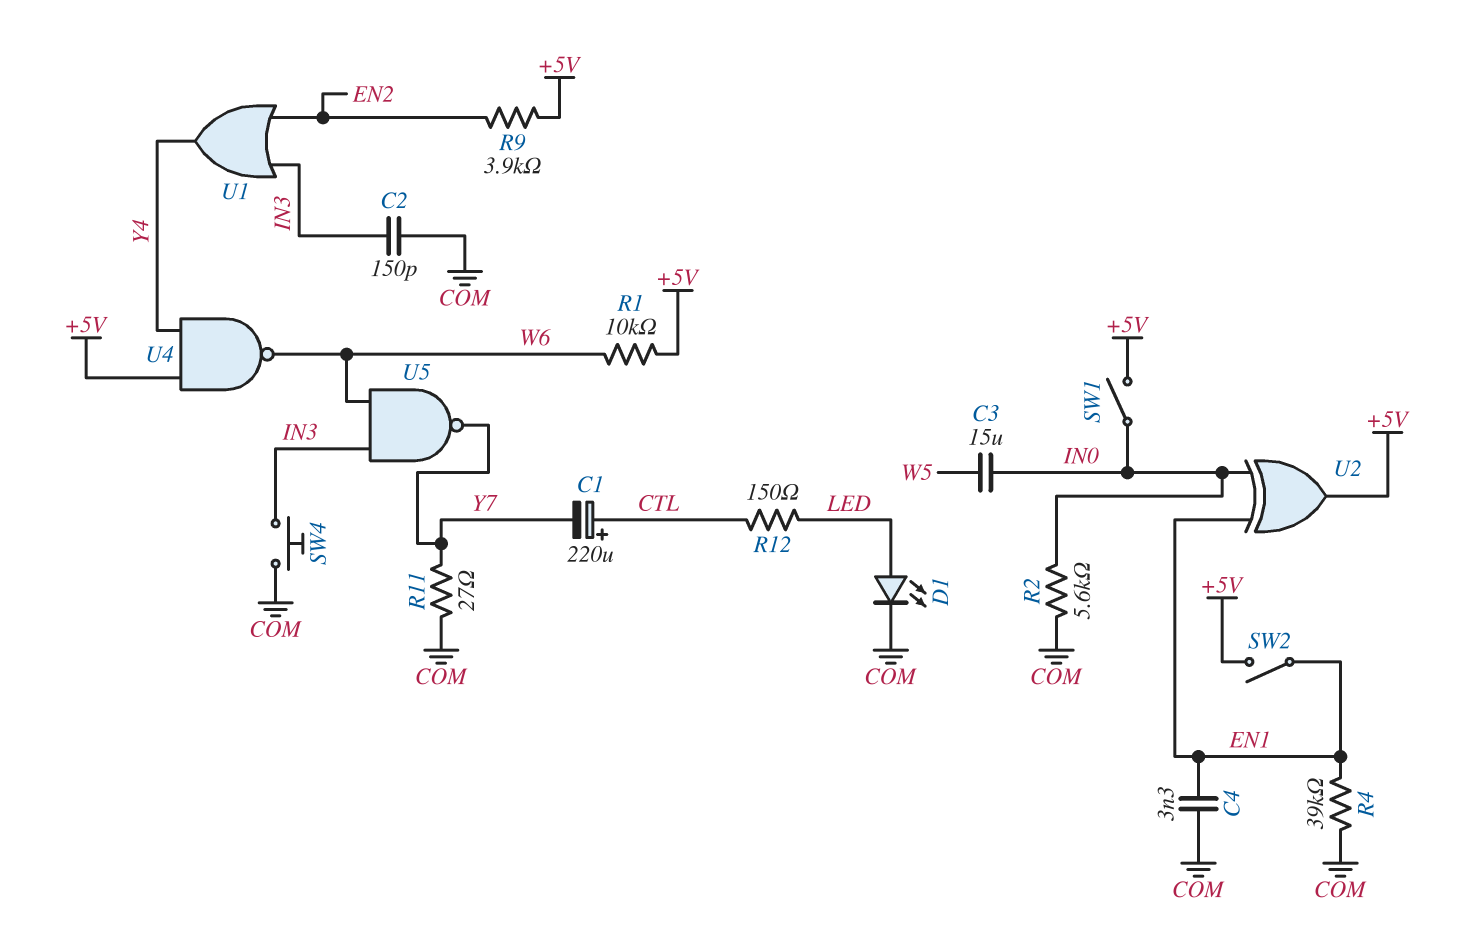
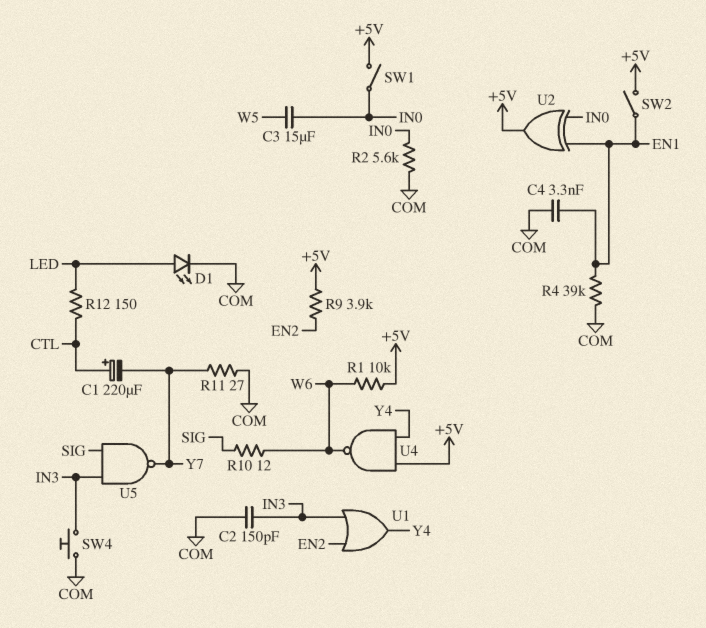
R10: none -> 12 (SIG, W6)
U5: NAND (in IN3, in W6, out Y7) -> NAND (in IN3, in SIG, out Y7)

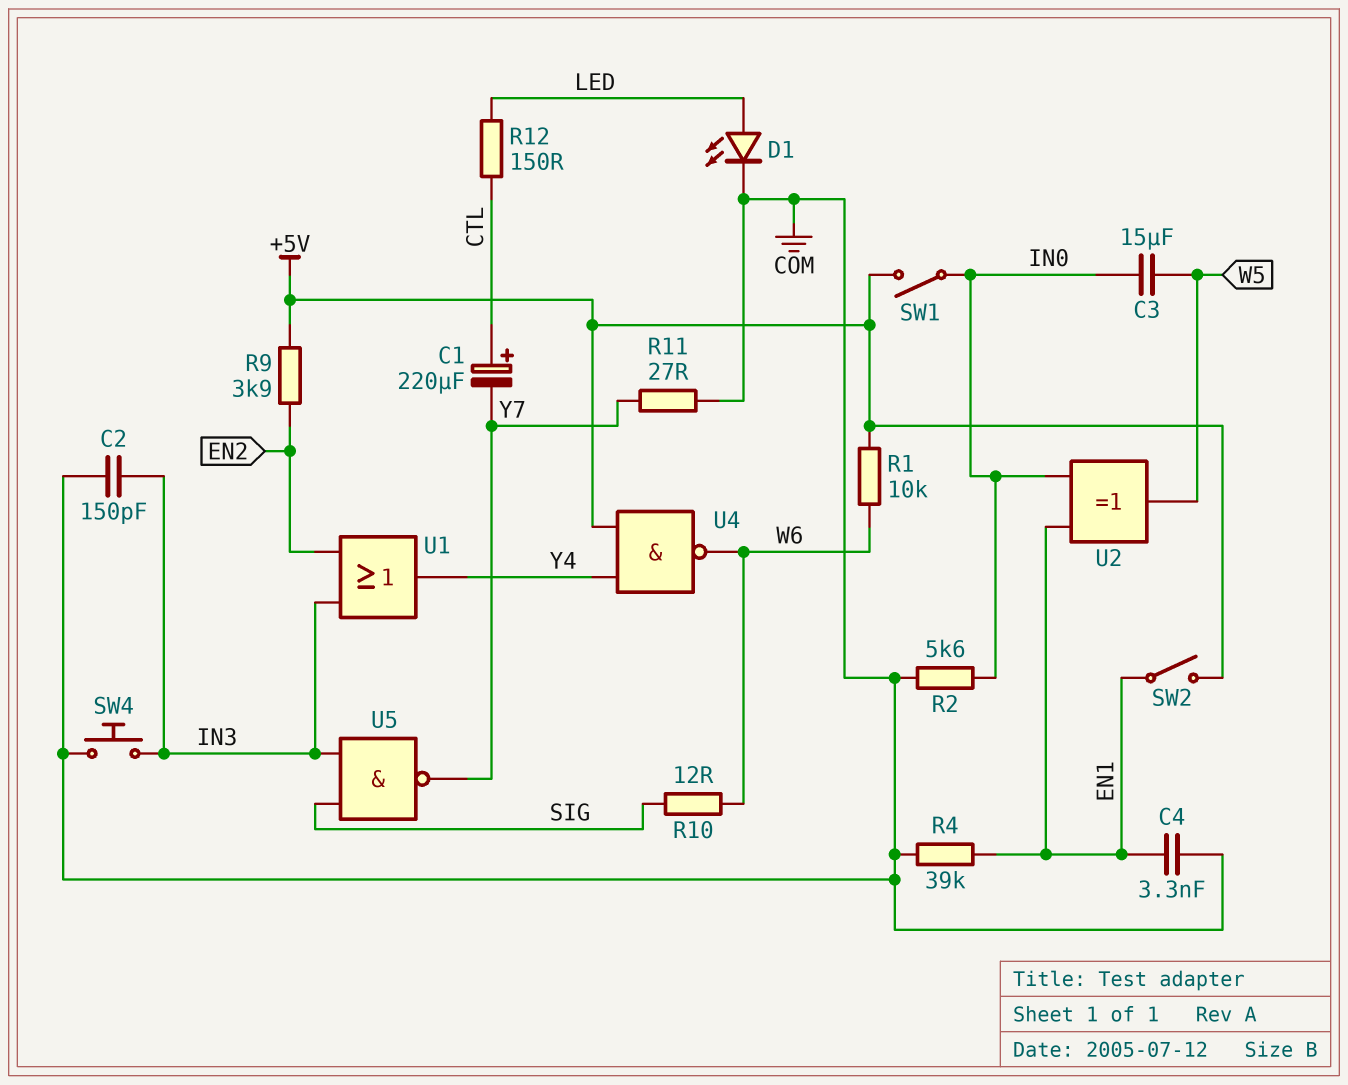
U2: XOR (in EN1, in IN0, out +5V) -> XOR (in EN1, in IN0, out W5)

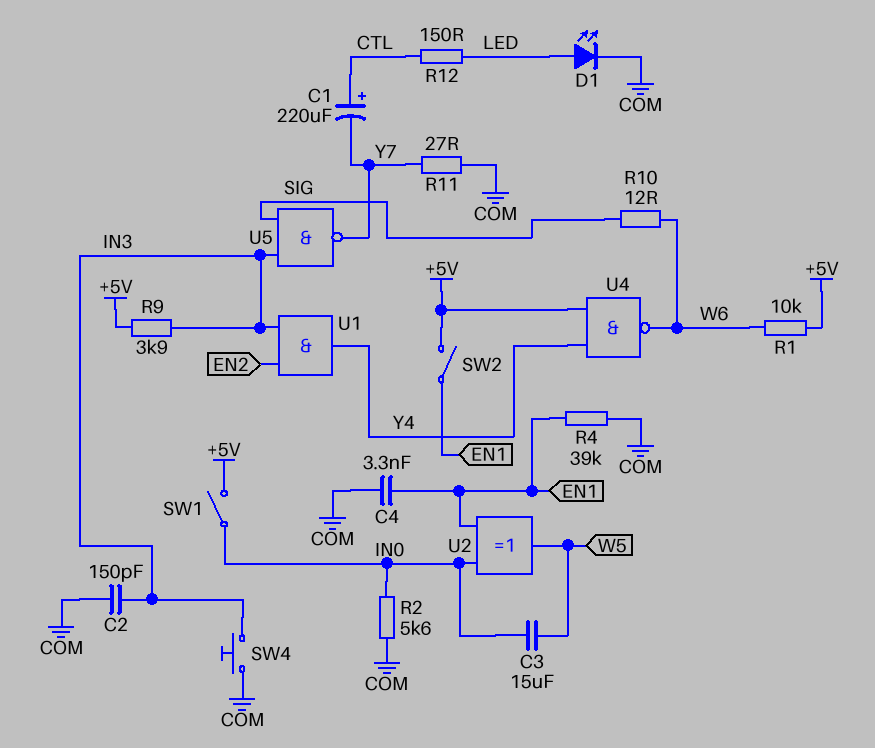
R9: 3.9k (+5V, EN2) -> 3.9k (+5V, IN3)
U1: OR (in EN2, in IN3, out Y4) -> AND (in EN2, in IN3, out Y4)

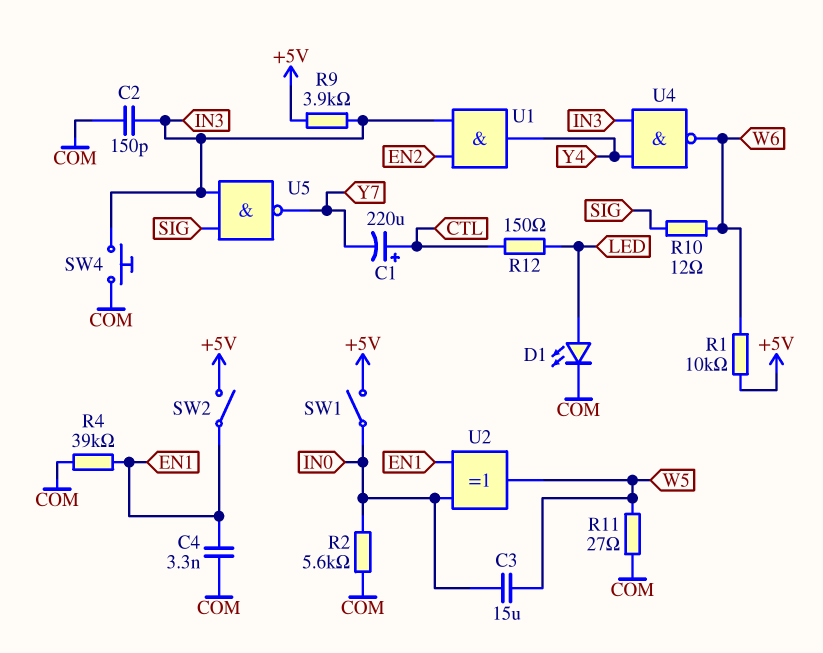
R11: 27 (COM, Y7) -> 27 (COM, W5)
U4: NAND (in +5V, in Y4, out W6) -> NAND (in IN3, in Y4, out W6)

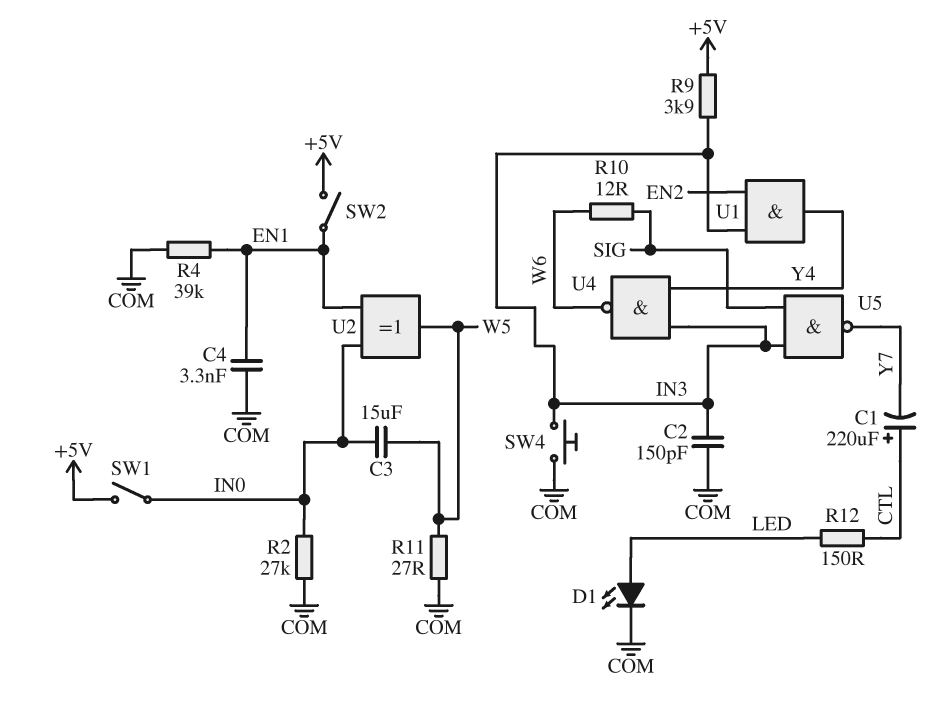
R1: 10k (+5V, W6) -> none
R2: 5.6k (COM, IN0) -> 27k (COM, IN0)

